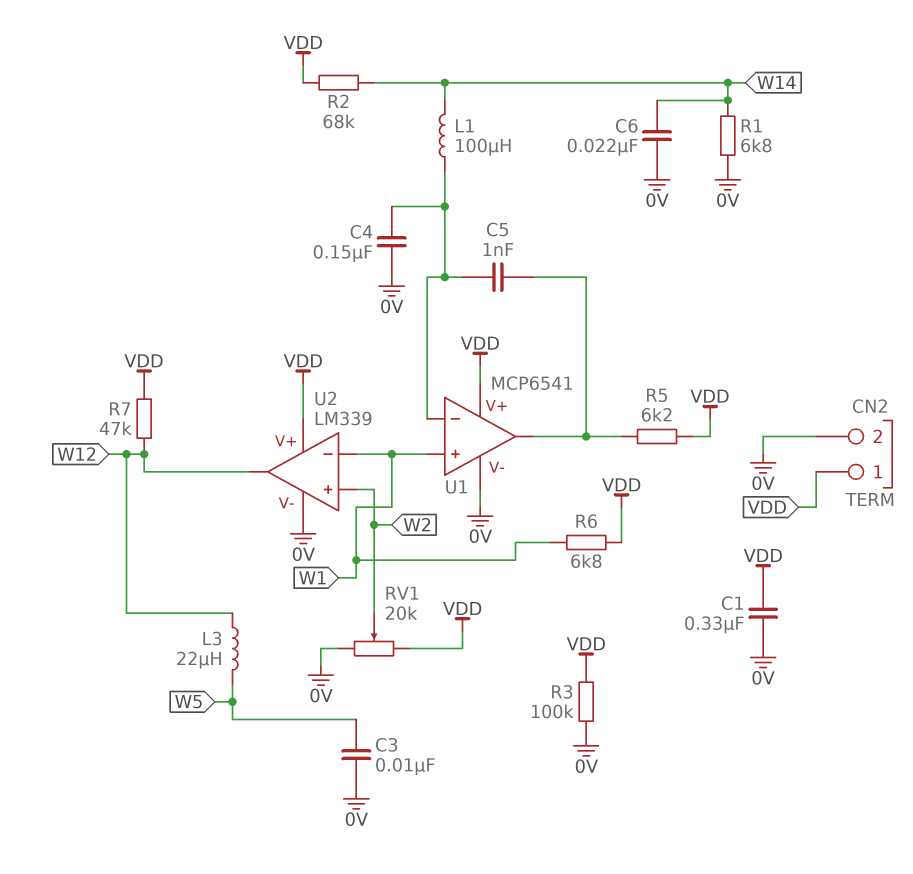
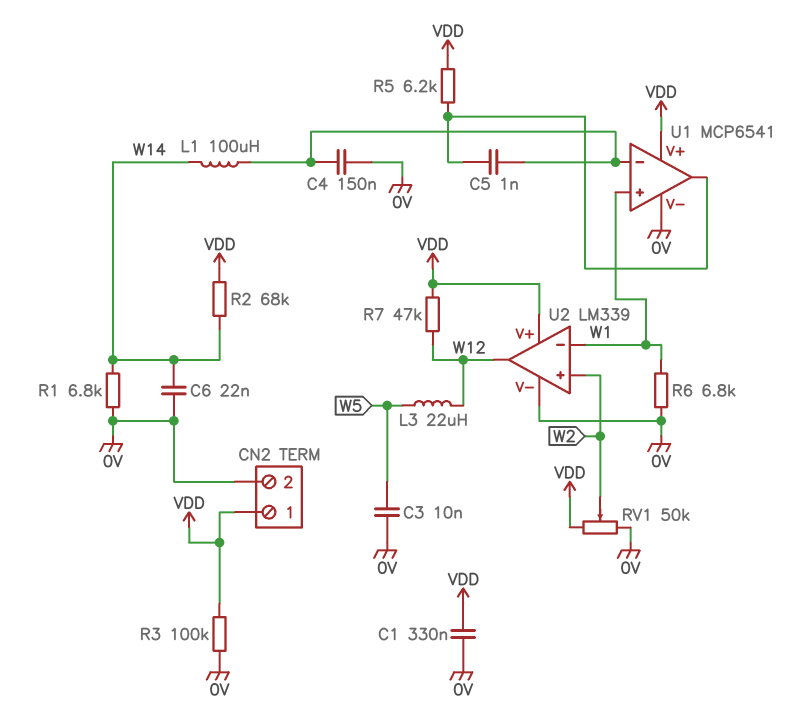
R6: 6.8k (VDD, W1) -> 6.8k (0V, W1)
RV1: 20k (0V, VDD, wiper W2) -> 50k (0V, VDD, wiper W2)

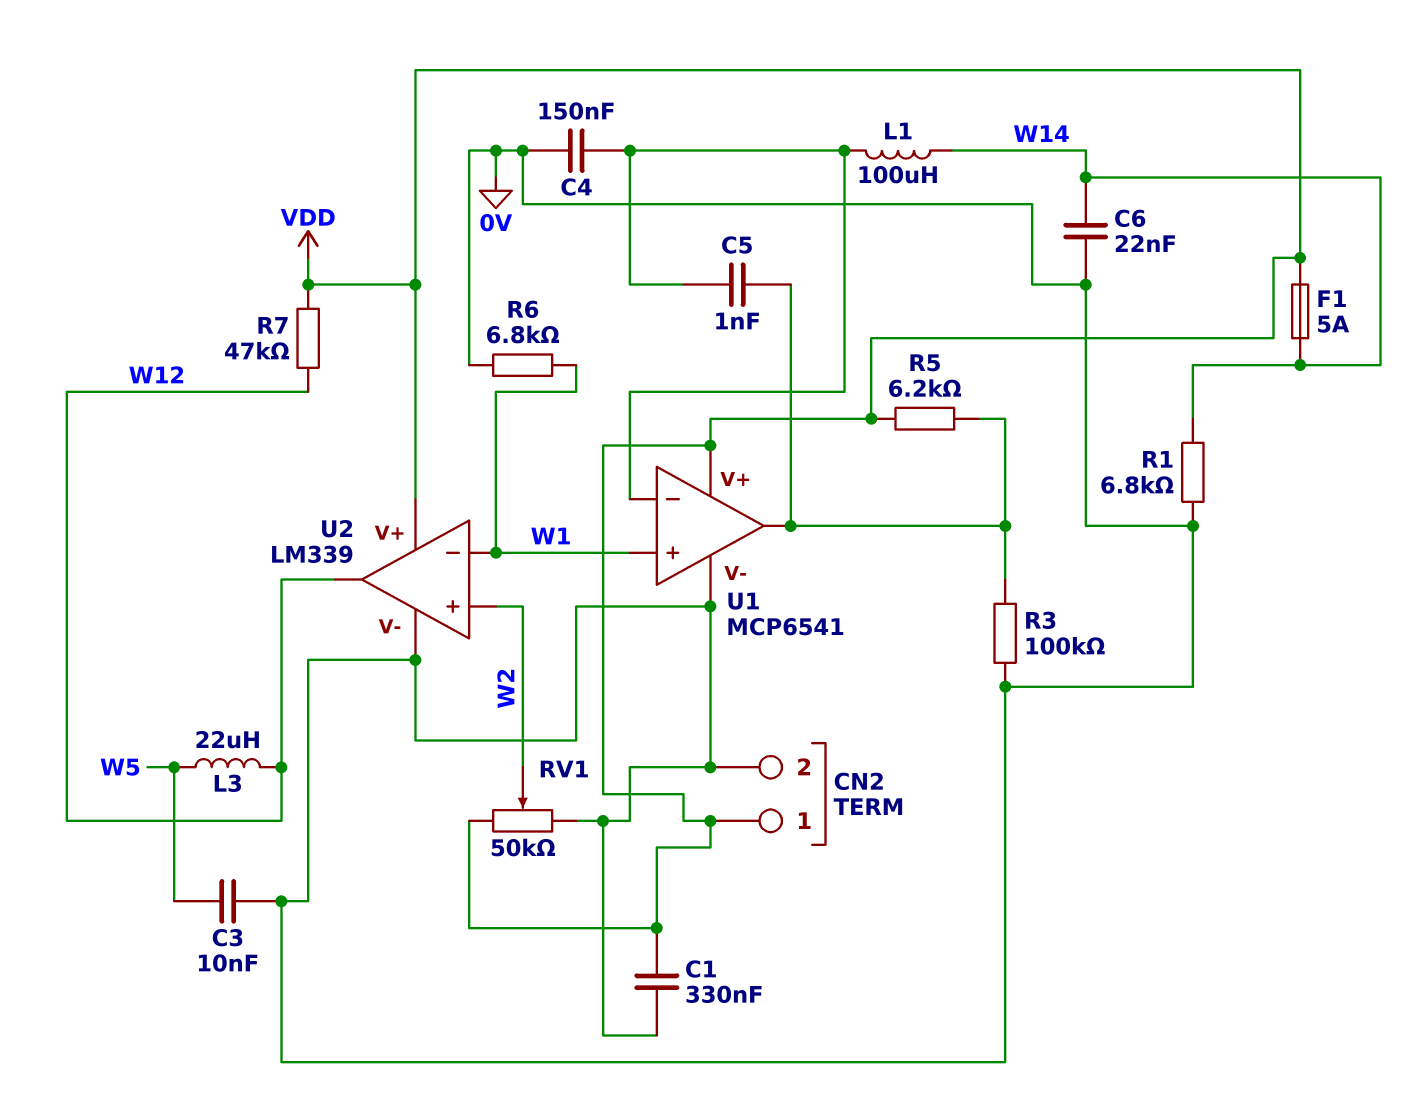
F1: none -> 5A (VDD, W14)
R2: 68k (VDD, W14) -> none
R3: 100k (0V, VDD) -> 100k (0V, U1/out)

